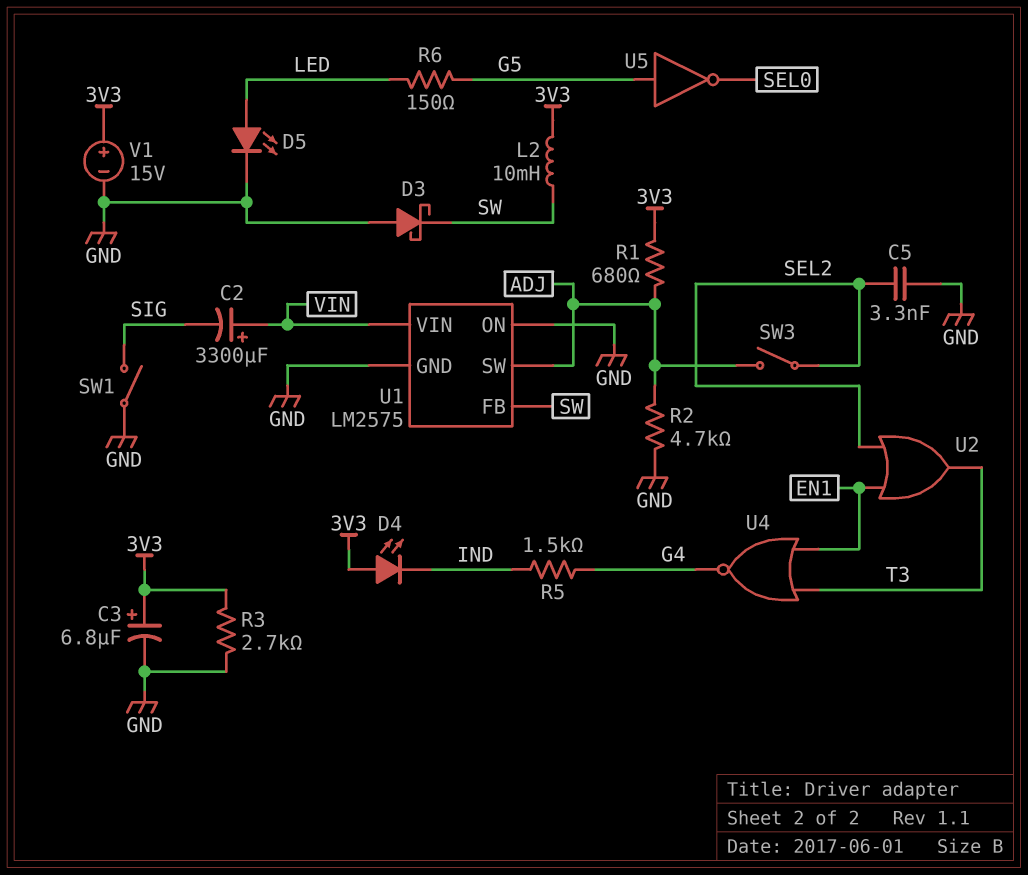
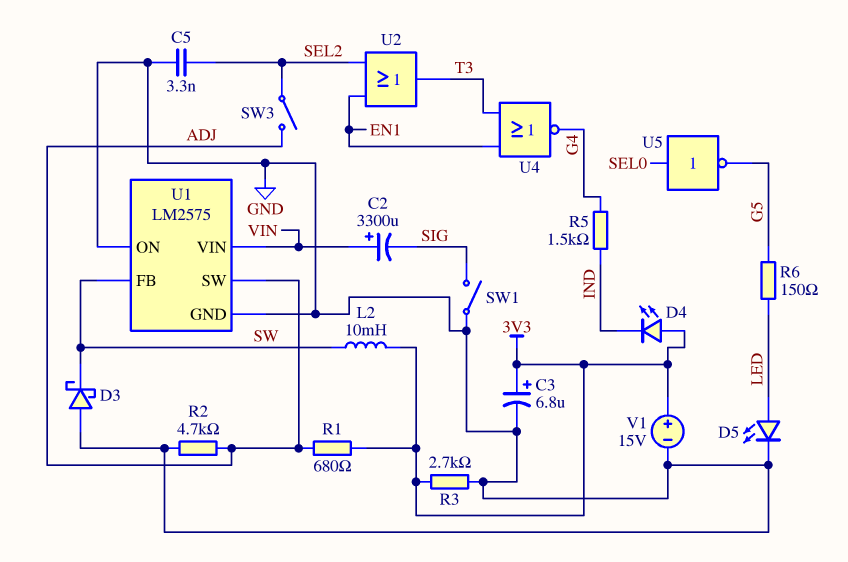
U5: NOT (in G5, out SEL0) -> NOT (in SEL0, out G5)

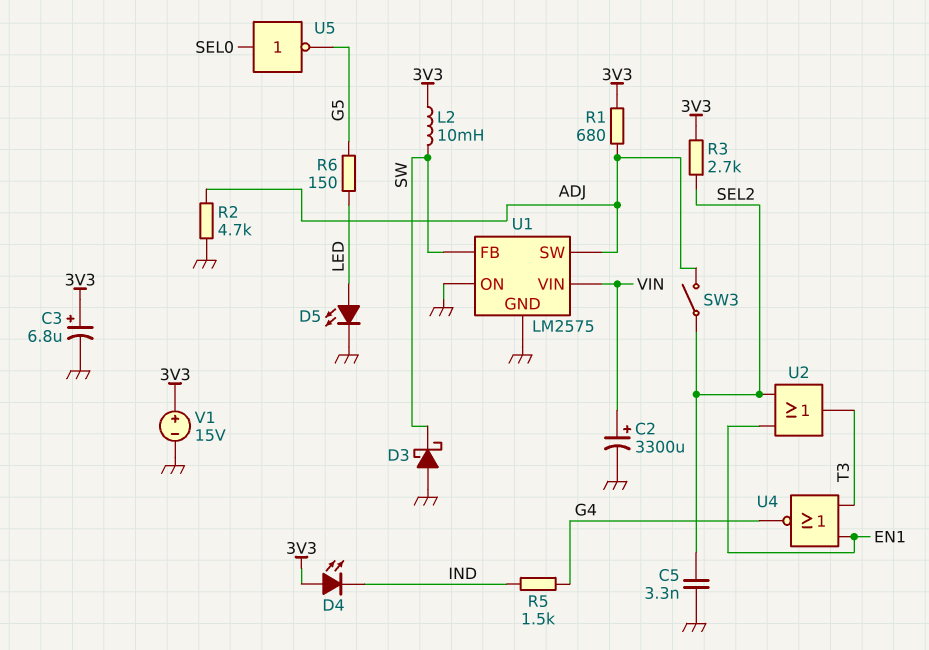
C2: 3300uF (plus VIN, minus SIG) -> 3300uF (plus VIN, minus GND)
R3: 2.7k (3V3, GND) -> 2.7k (3V3, SEL2)
SW1: switch (GND, SIG) -> none

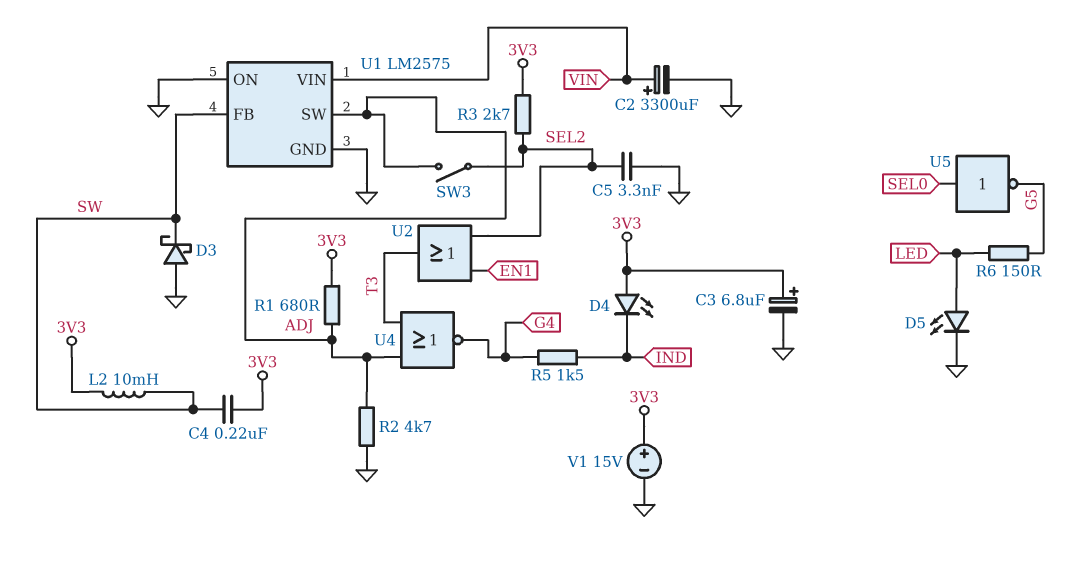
C4: none -> 220nF (3V3, SW)
U4: NOR (in EN1, in T3, out G4) -> NOR (in ADJ, in T3, out G4)

